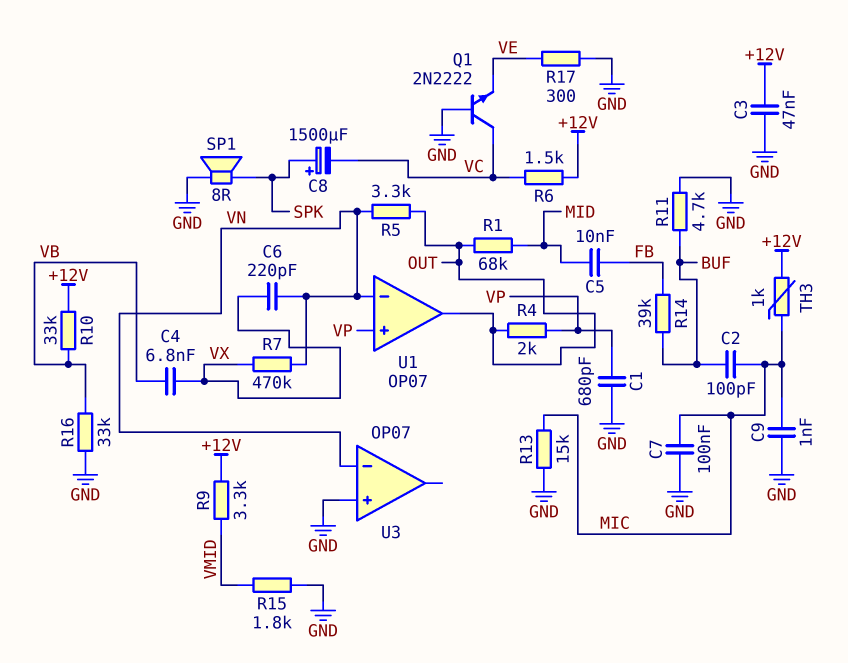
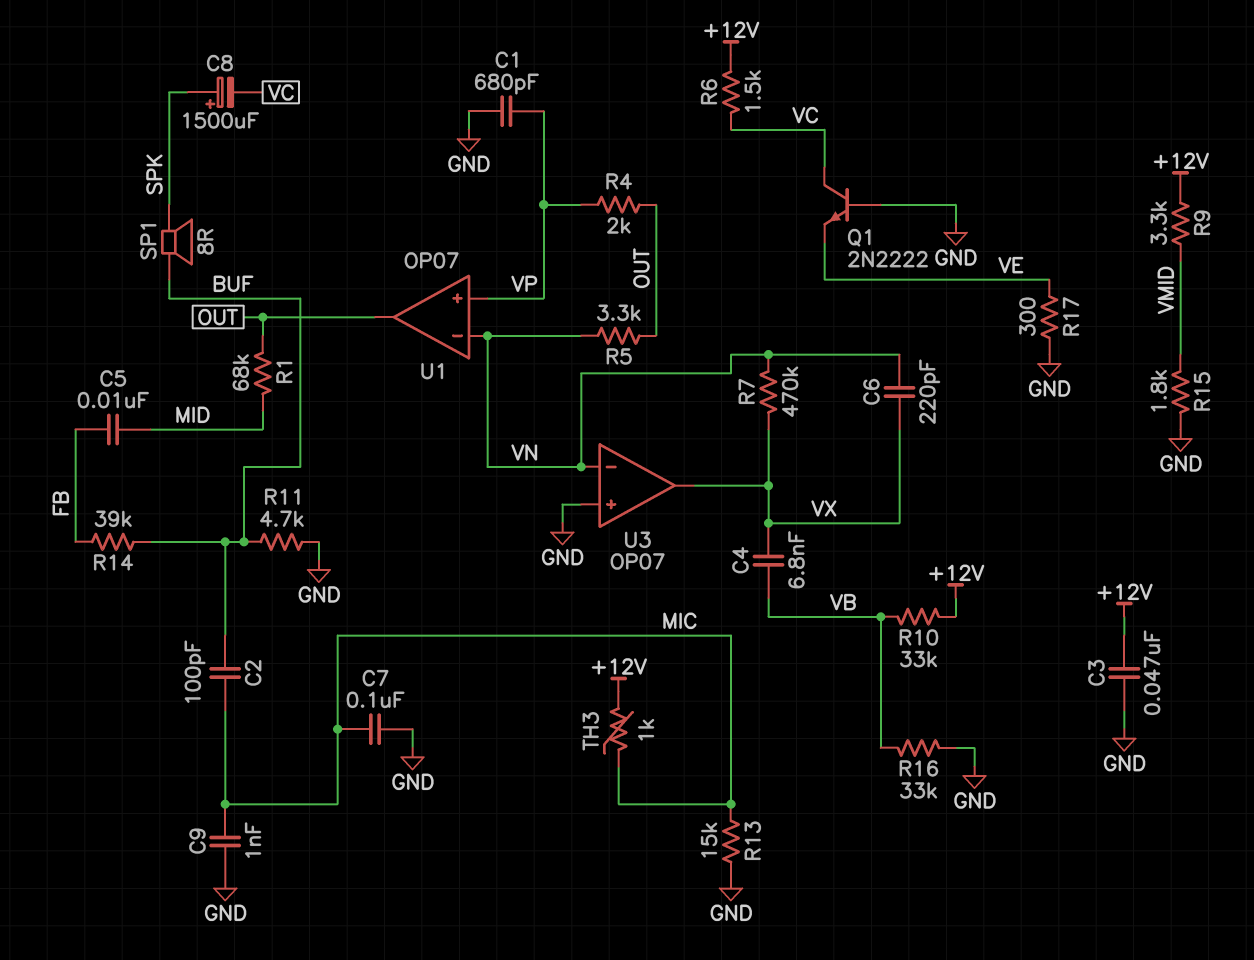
SP1: speaker 8R (GND, SPK) -> speaker 8R (BUF, SPK)
U3 pin out: none -> VX

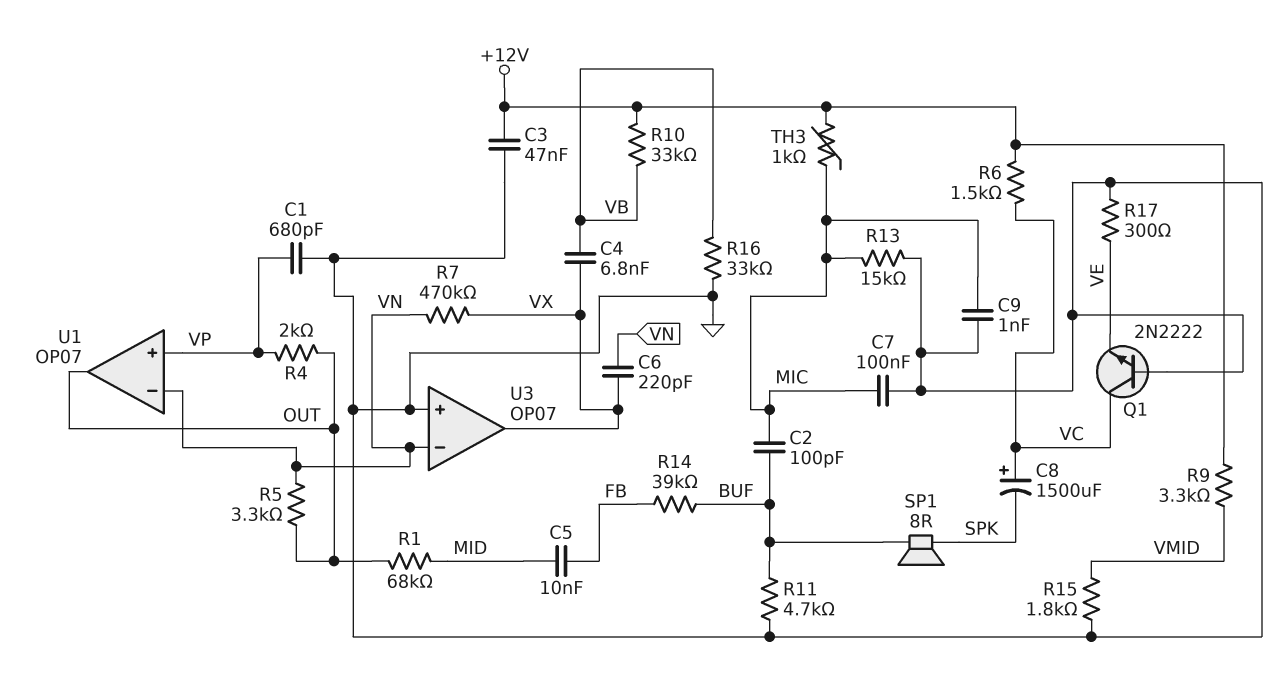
C8: 1500uF (plus SPK, minus VC) -> 1500uF (plus VC, minus SPK)

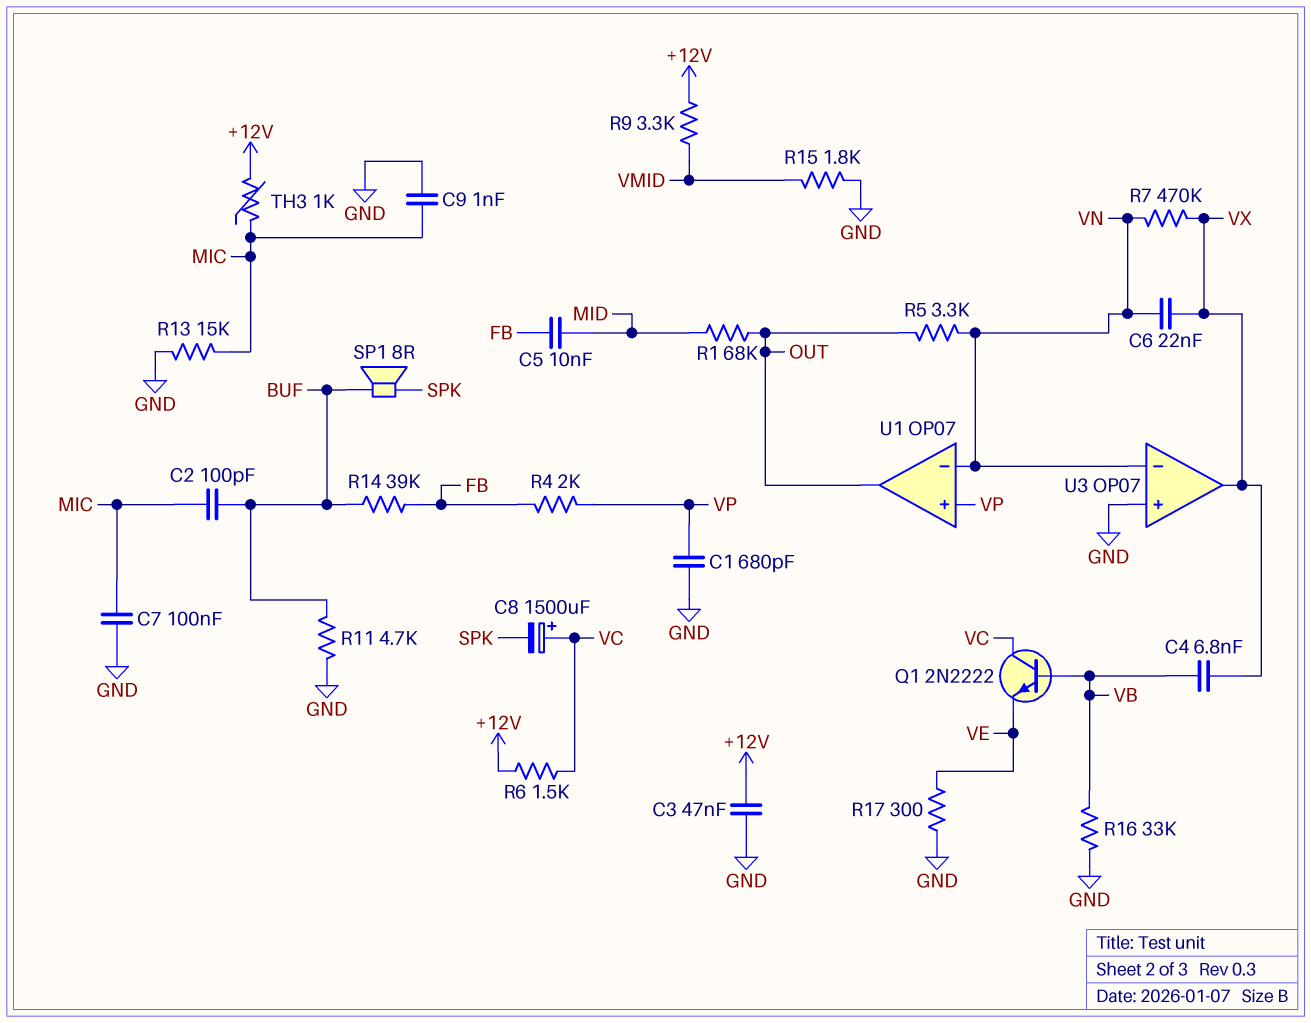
C6: 220pF (VN, VX) -> 22nF (VN, VX)
Q1: NPN 2N2222 (B GND, C VC, E VE) -> NPN 2N2222 (B VB, C VC, E VE)
R4: 2k (OUT, VP) -> 2k (FB, VP)
R10: 33k (+12V, VB) -> none

